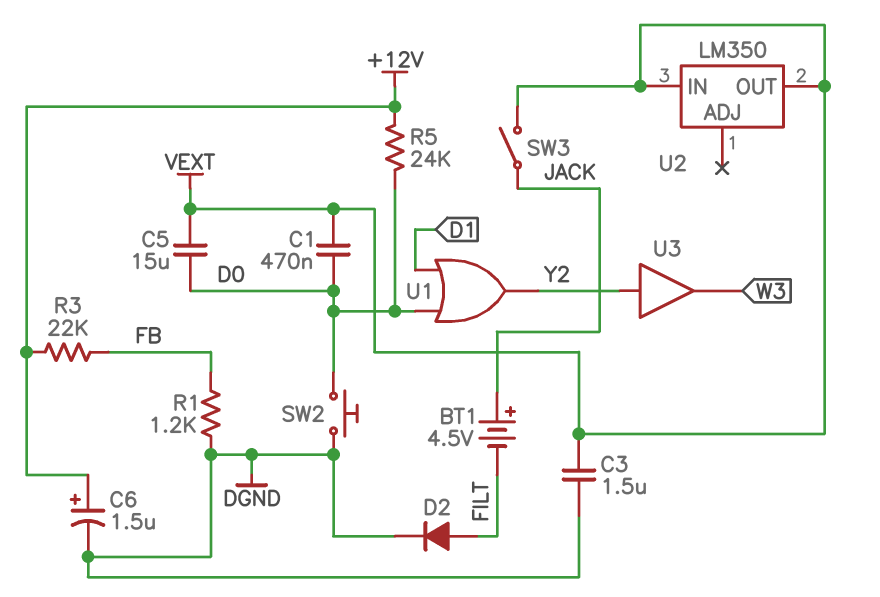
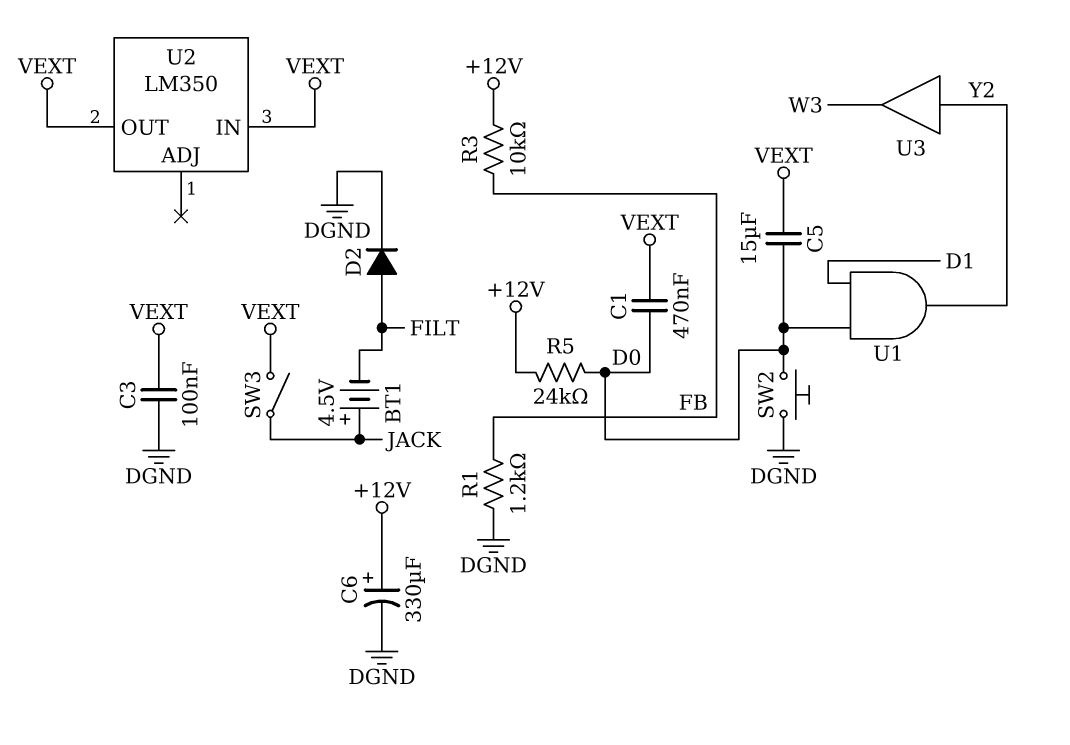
C3: 1.5uF (DGND, VEXT) -> 100nF (DGND, VEXT)
C6: 1.5uF (plus +12V, minus DGND) -> 330uF (plus +12V, minus DGND)
R3: 22k (+12V, FB) -> 10k (+12V, FB)
U1: OR (in D0, in D1, out Y2) -> AND (in D0, in D1, out Y2)

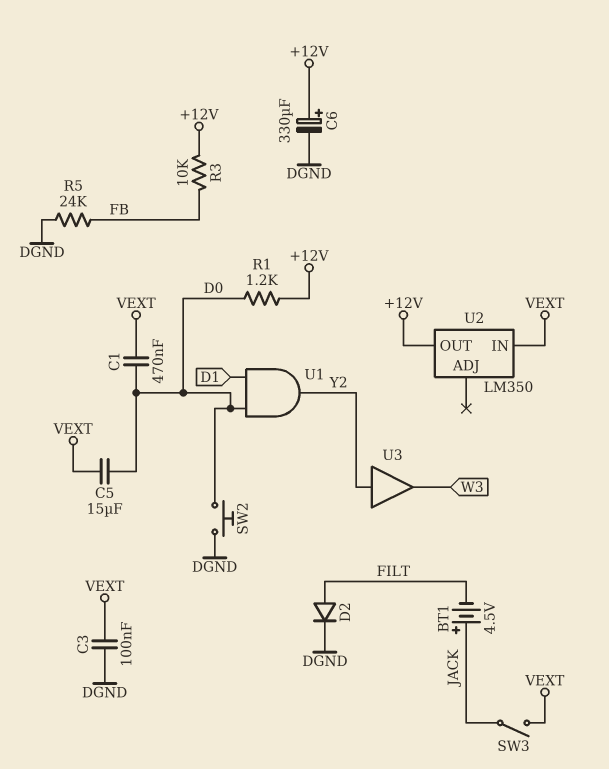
R1: 1.2k (DGND, FB) -> 1.2k (+12V, D0)
R5: 24k (+12V, D0) -> 24k (DGND, FB)
U2 pin OUT: VEXT -> +12V

